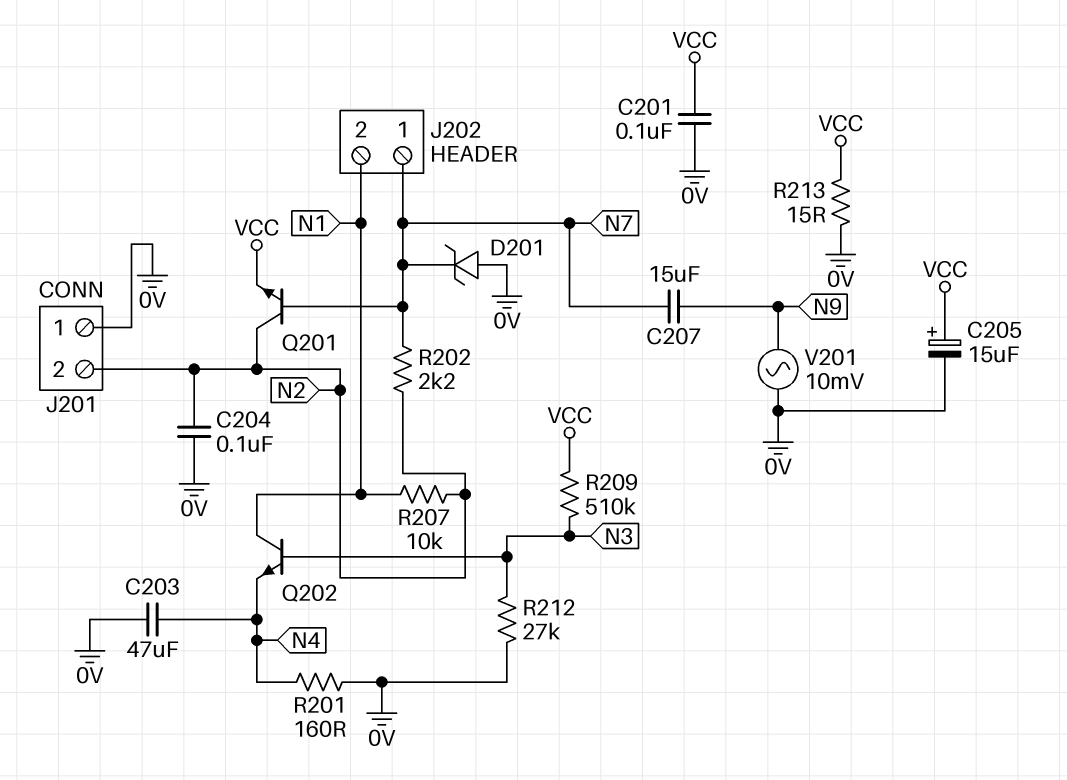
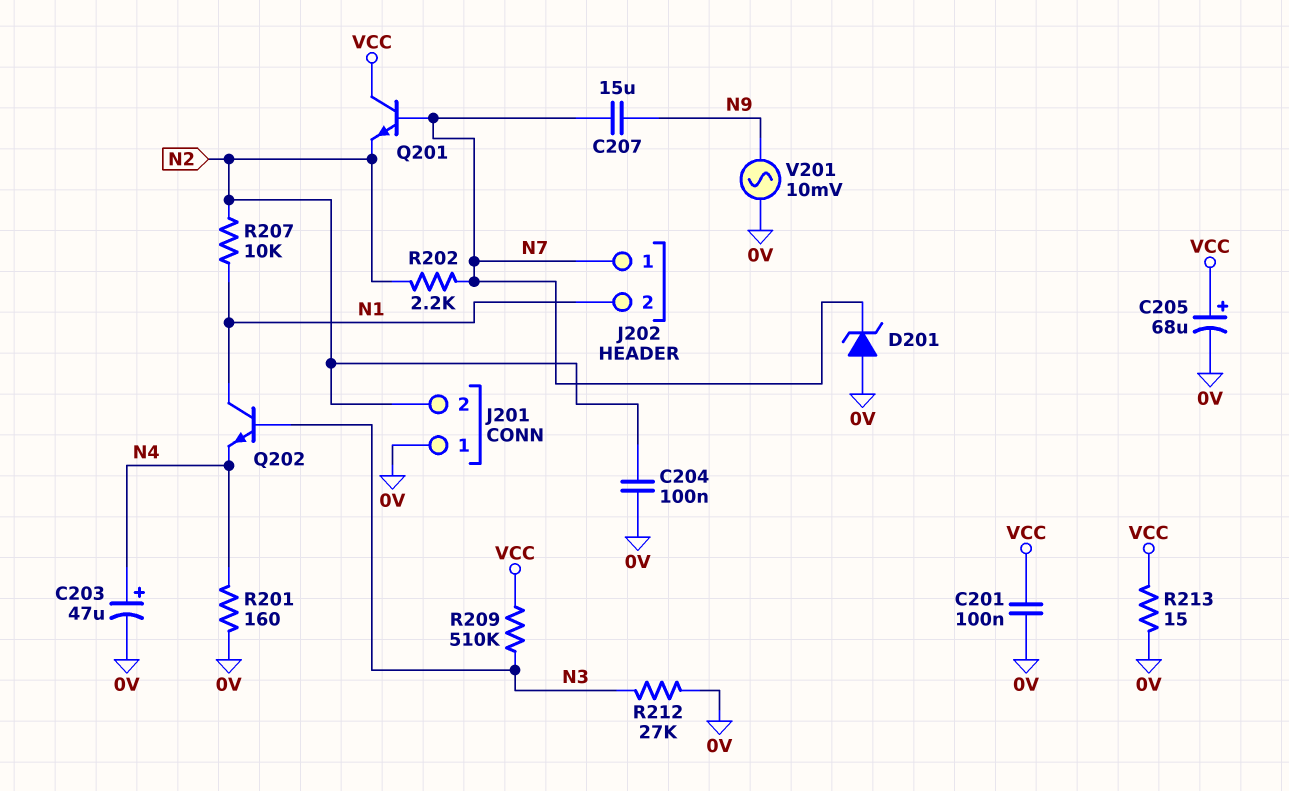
C203: 47uF (0V, N4) -> 47uF (plus N4, minus 0V)
C205: 15uF (plus VCC, minus 0V) -> 68uF (plus VCC, minus 0V)
Q201: NPN (B N7, C N2, E VCC) -> NPN (B N7, C VCC, E N2)

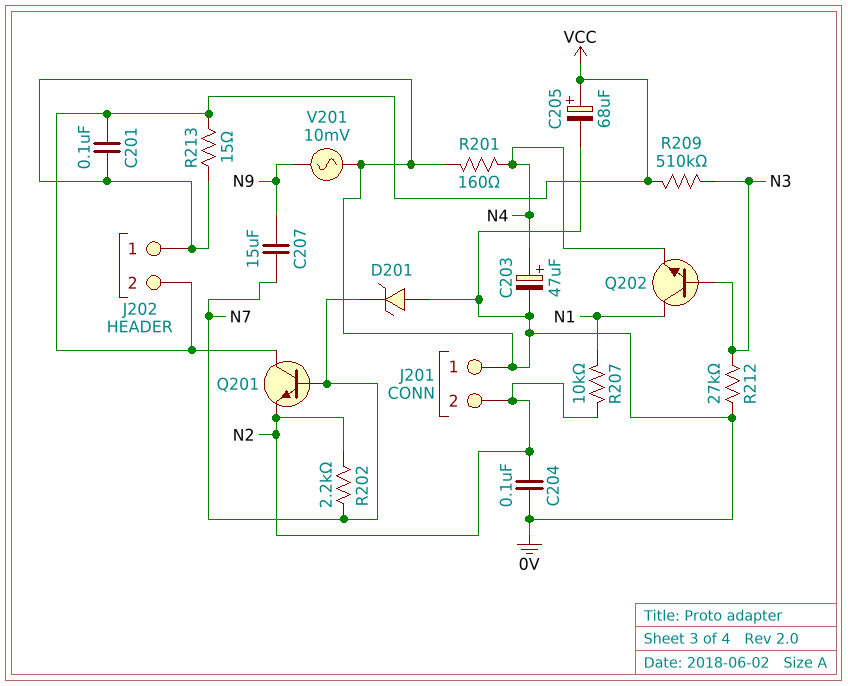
J202 pin 1: N7 -> 0V
J202 pin 2: N1 -> VCC

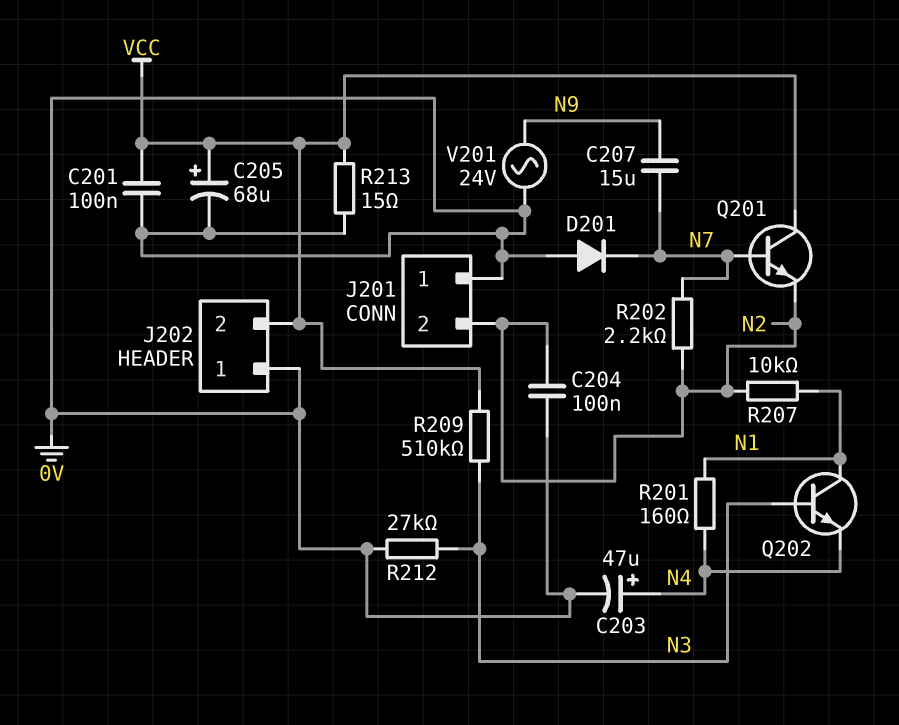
D201: zener (A 0V, K N7) -> diode (A 0V, K N7)
R201: 160 (0V, N4) -> 160 (N1, N4)
V201: AC 10mV (0V, N9) -> AC 24V (0V, N9)

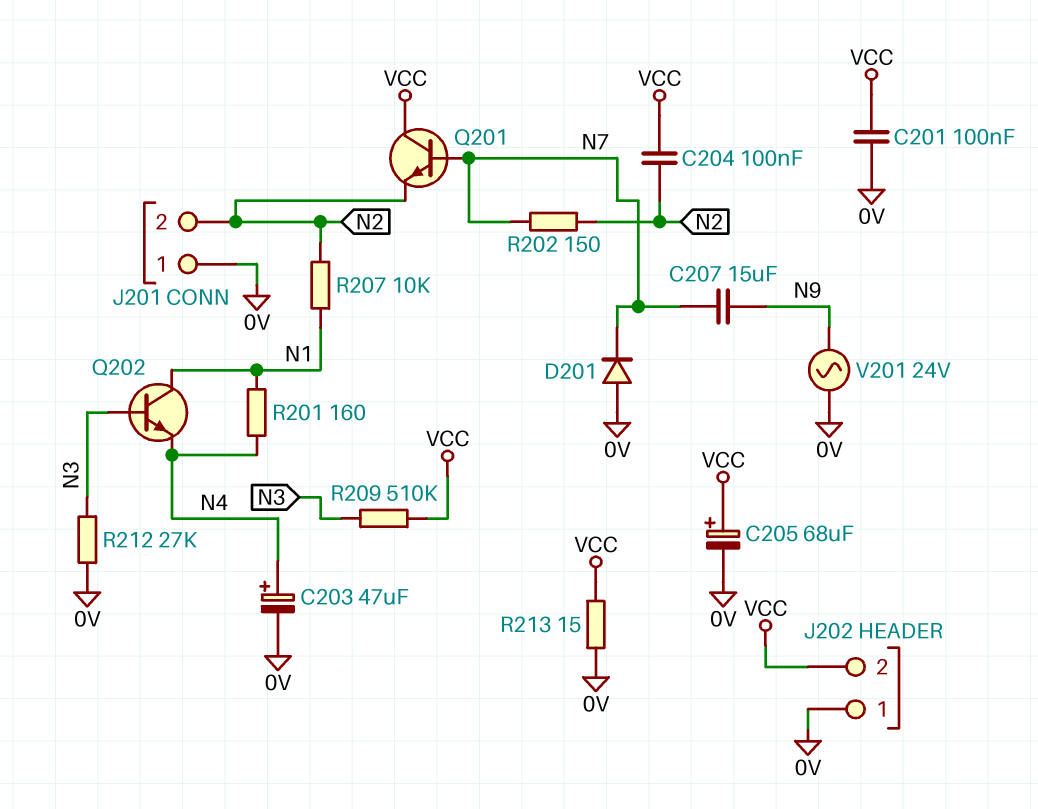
C204: 100nF (0V, N2) -> 100nF (N2, VCC)
R202: 2.2k (N2, N7) -> 150 (N2, N7)

